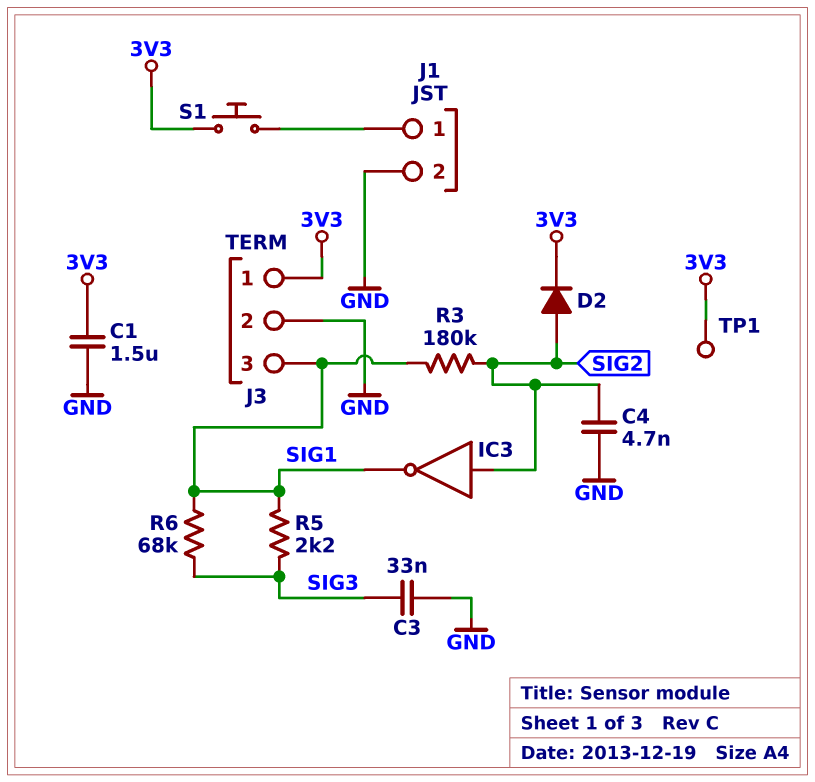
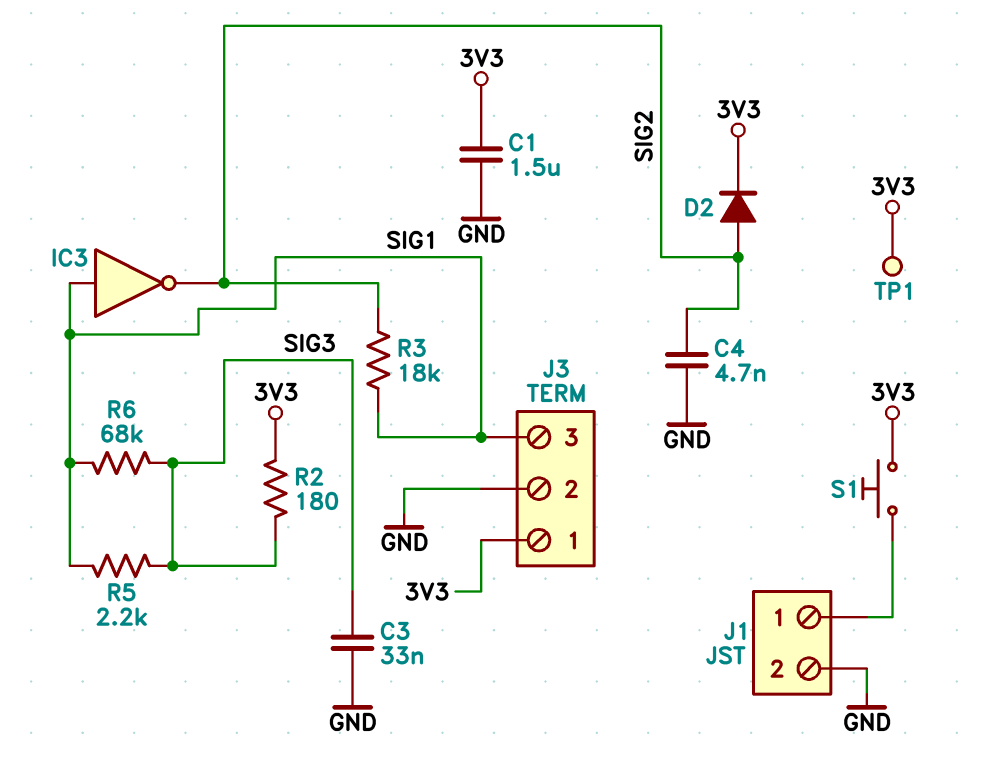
IC3: NOT (in SIG2, out SIG1) -> NOT (in SIG1, out SIG2)
R2: none -> 180 (3V3, SIG3)
R3: 180k (SIG1, SIG2) -> 18k (SIG1, SIG2)

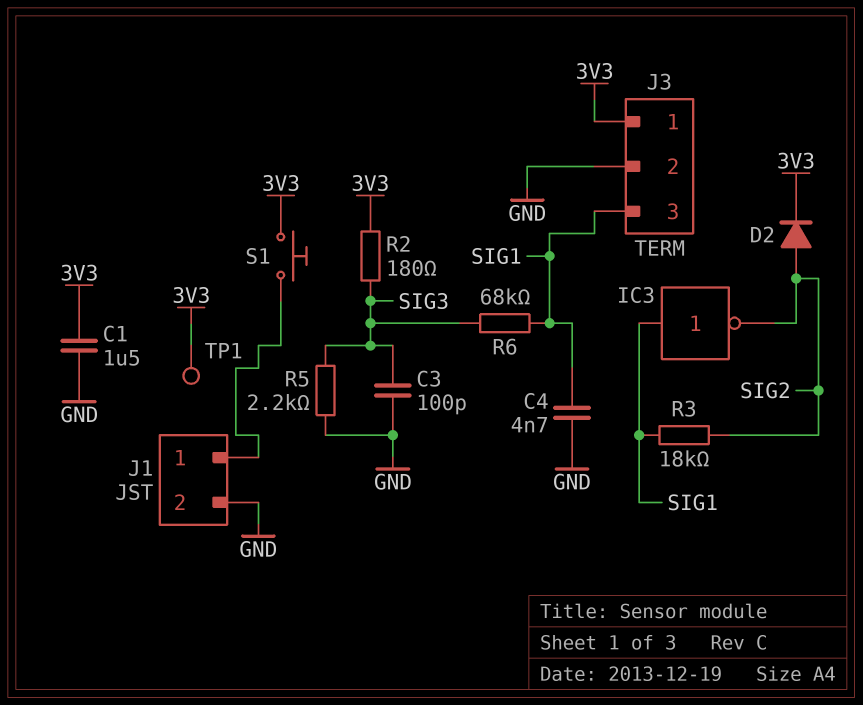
C3: 33nF (GND, SIG3) -> 100pF (GND, SIG3)
C4: 4.7nF (GND, SIG2) -> 4.7nF (GND, SIG1)
R5: 2.2k (SIG1, SIG3) -> 2.2k (GND, SIG3)

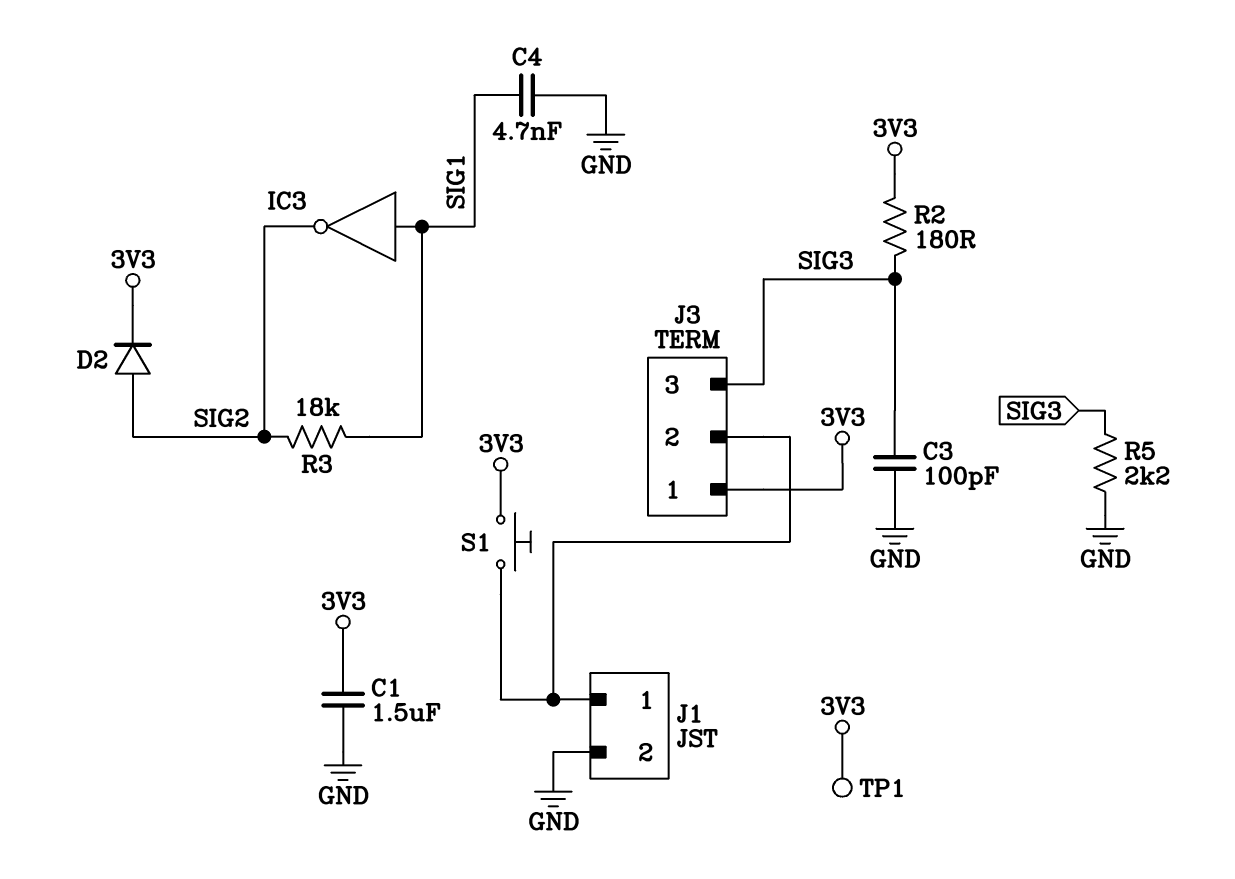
J3 pin 2: GND -> J1/1
J3 pin 3: SIG1 -> SIG3
R6: 68k (SIG1, SIG3) -> none

